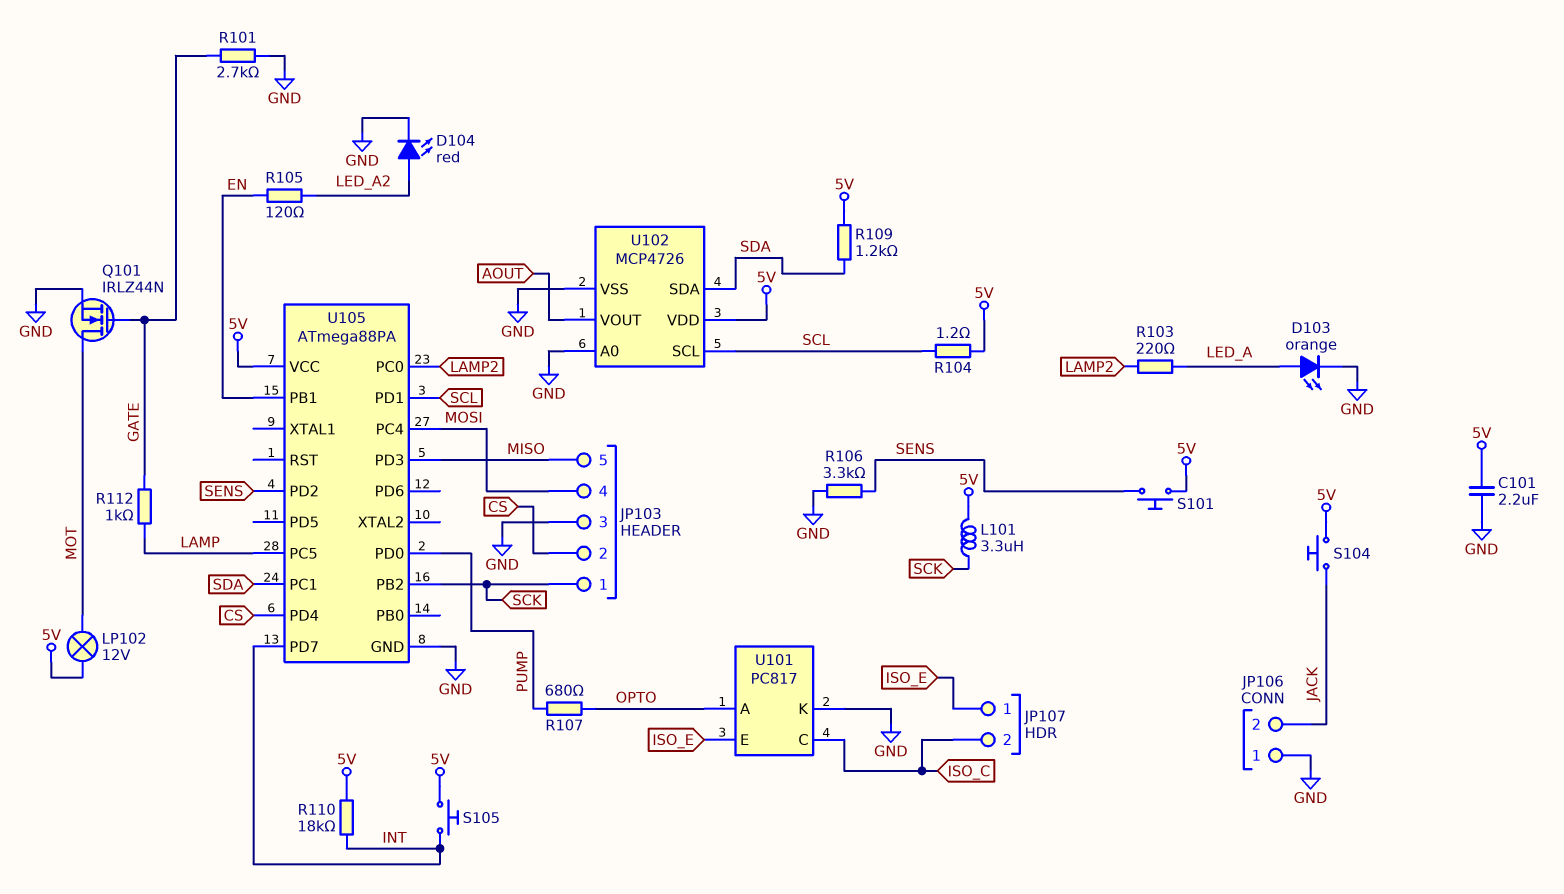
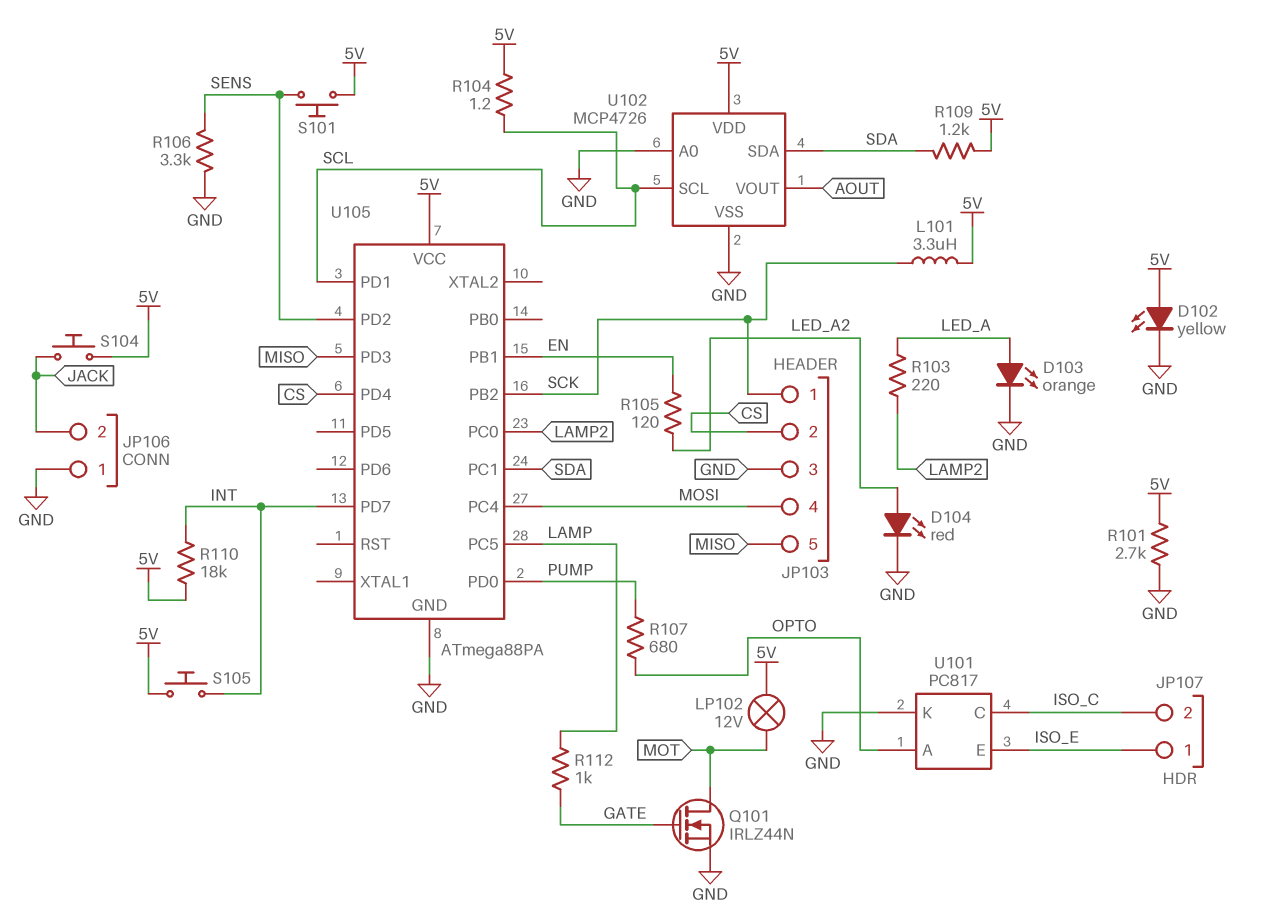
C101: 2.2uF (5V, GND) -> none
D102: none -> LED yellow (A 5V, K GND)
R101: 2.7k (GATE, GND) -> 2.7k (5V, GND)

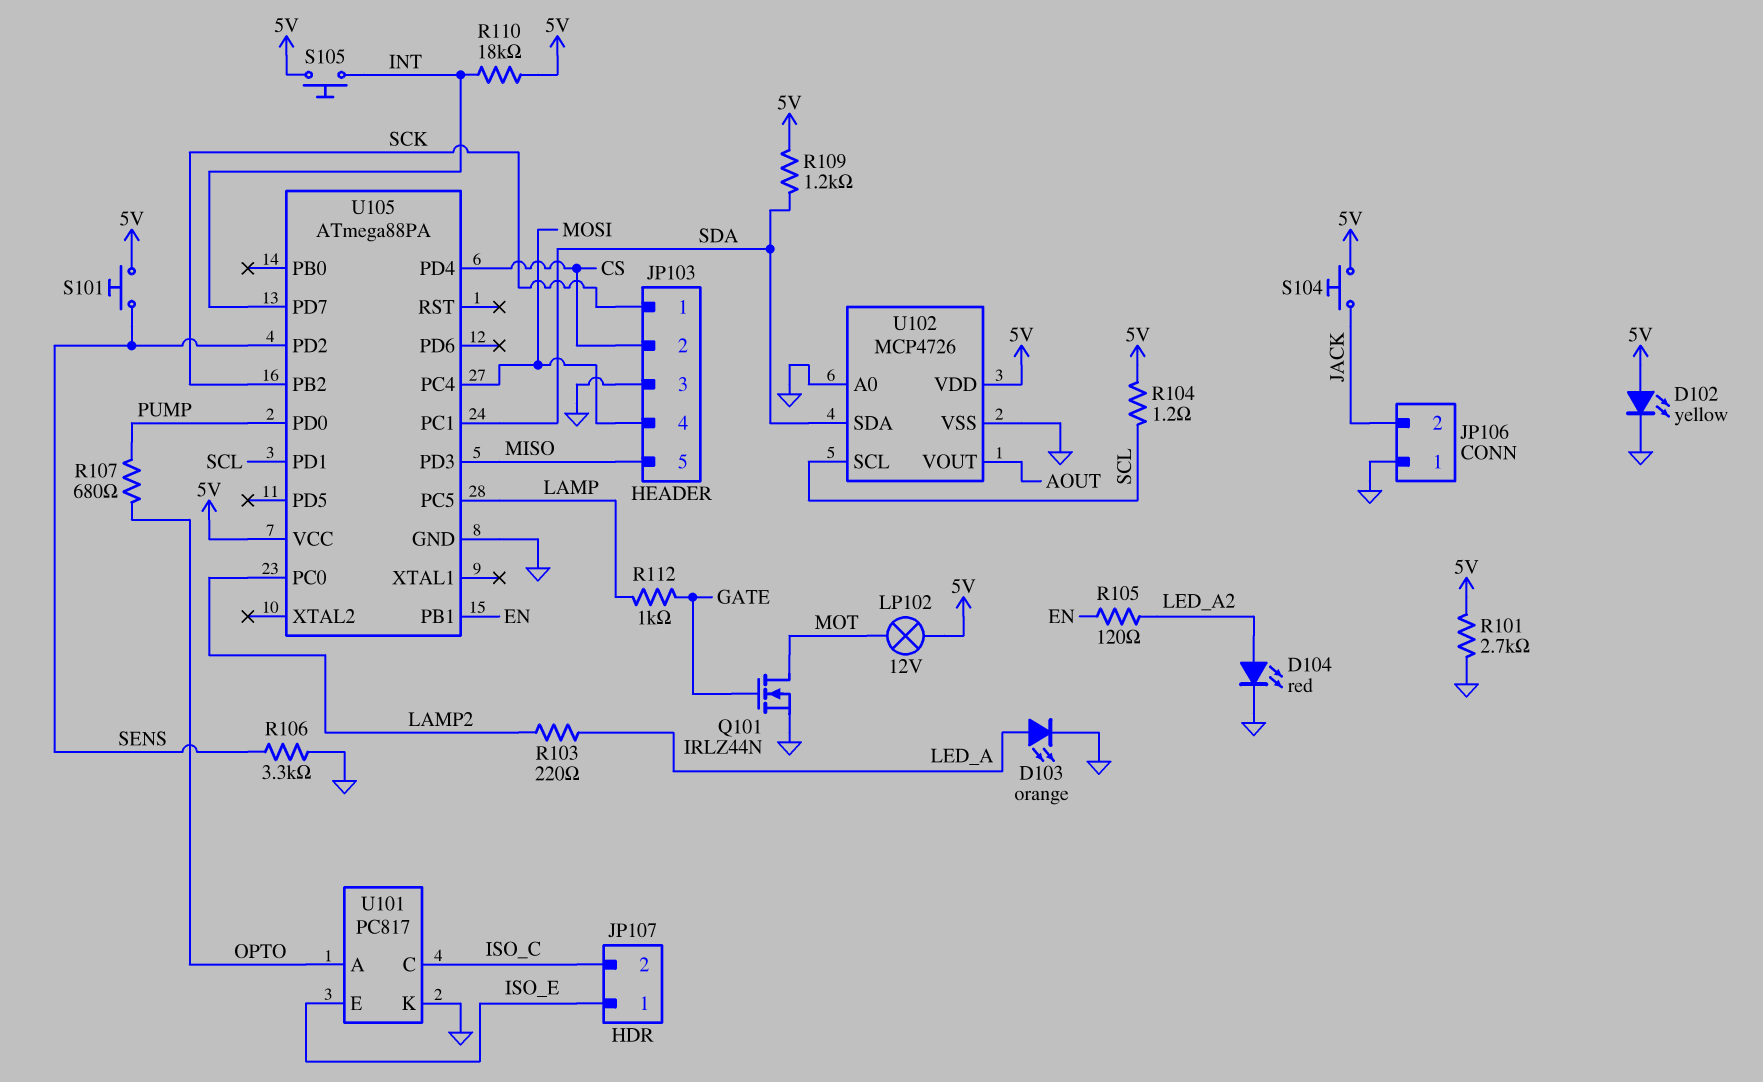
L101: 3.3uH (5V, SCK) -> none

